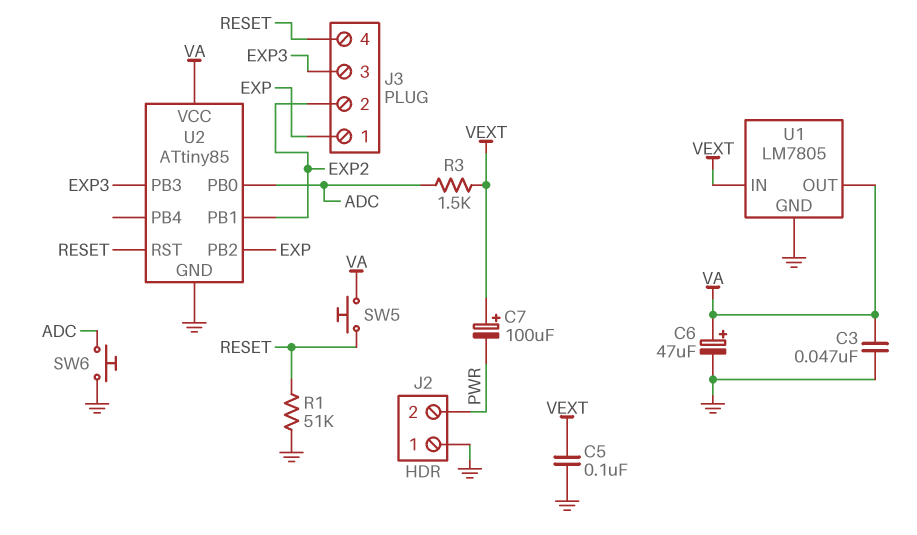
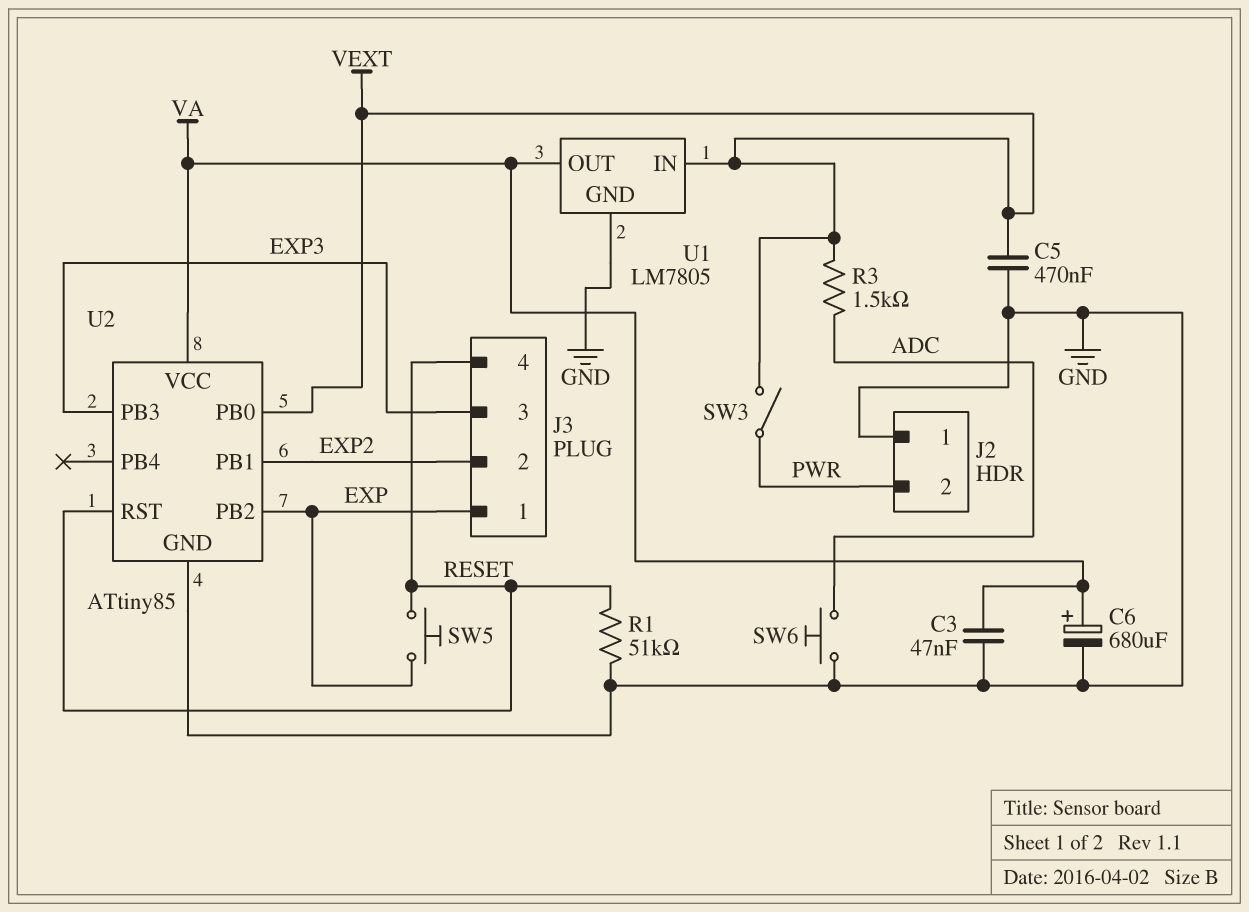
C5: 100nF (GND, VEXT) -> 470nF (GND, VEXT)
C6: 47uF (plus VA, minus GND) -> 680uF (plus VA, minus GND)
C7: 100uF (plus VEXT, minus PWR) -> none
SW3: none -> switch (PWR, VEXT)
SW5: button (RESET, VA) -> button (EXP, RESET)
U2 pin PB0: ADC -> VEXT

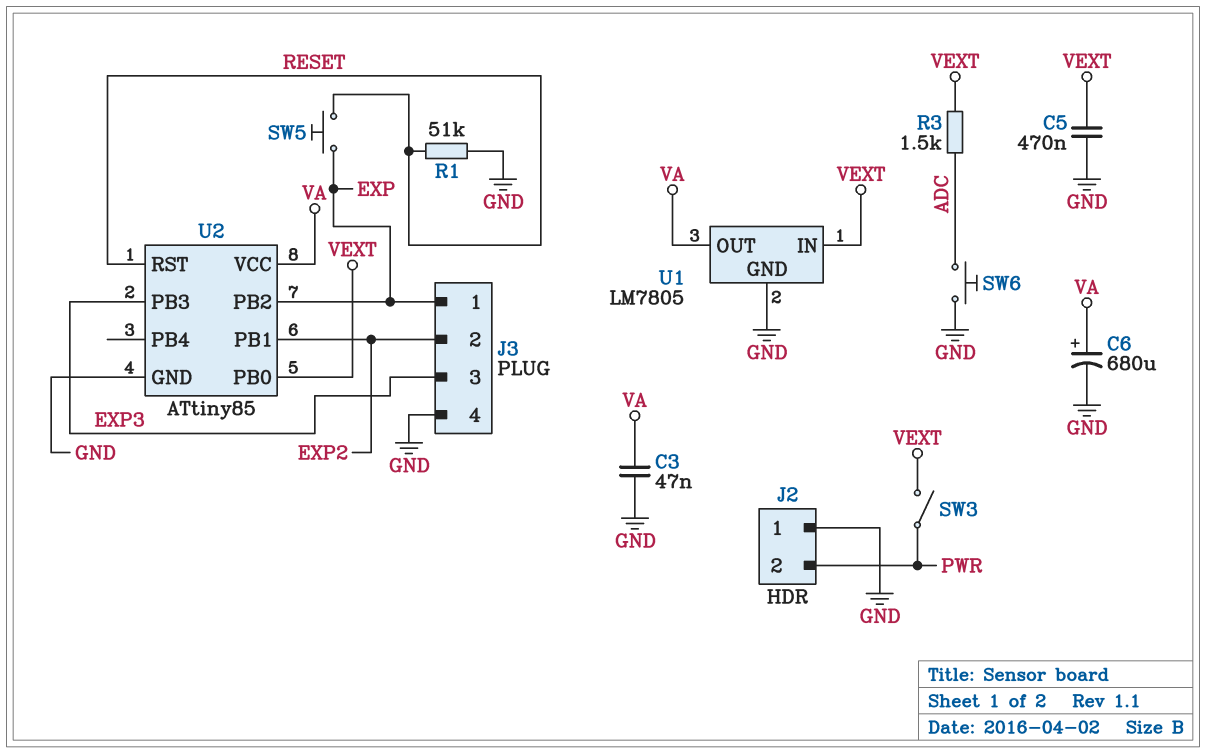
J3 pin 4: RESET -> GND

